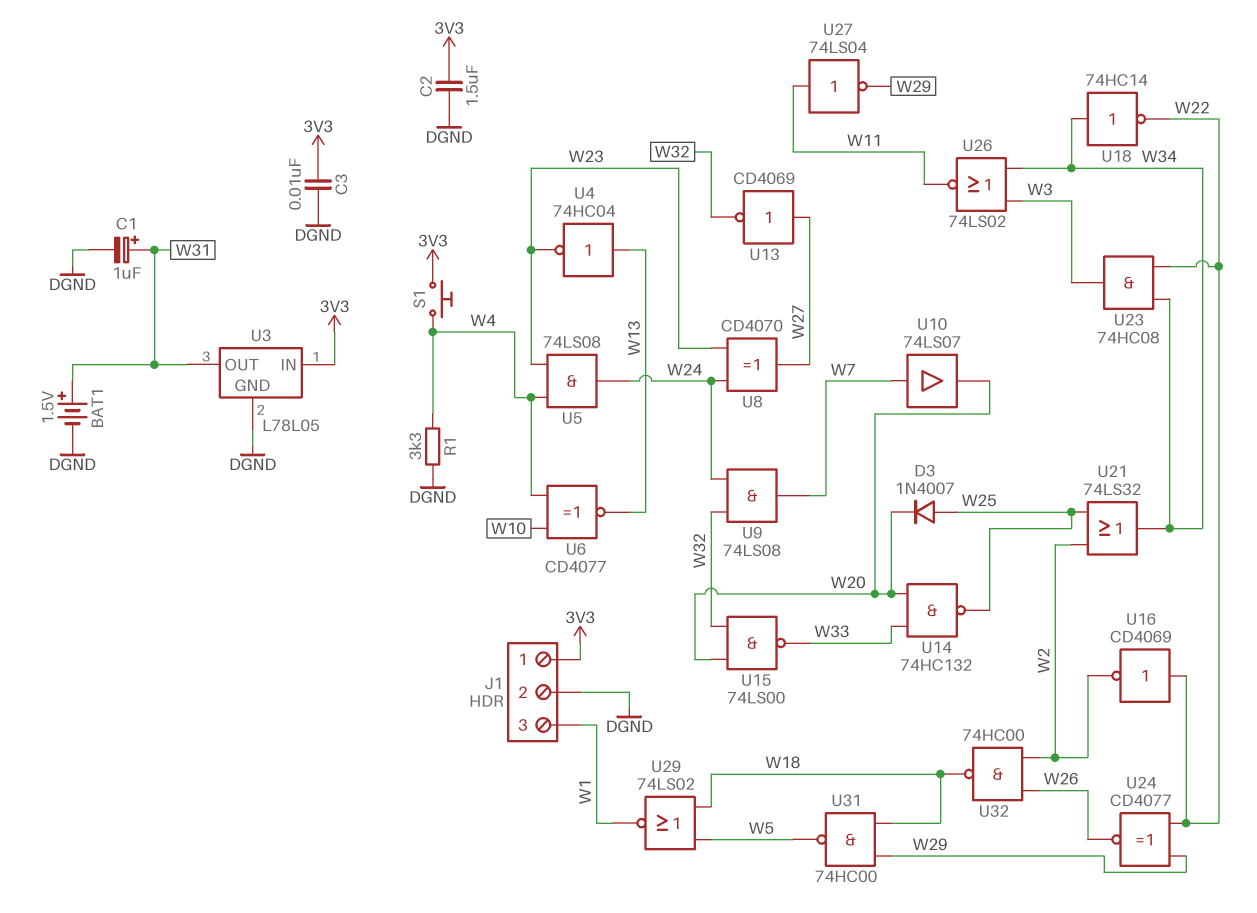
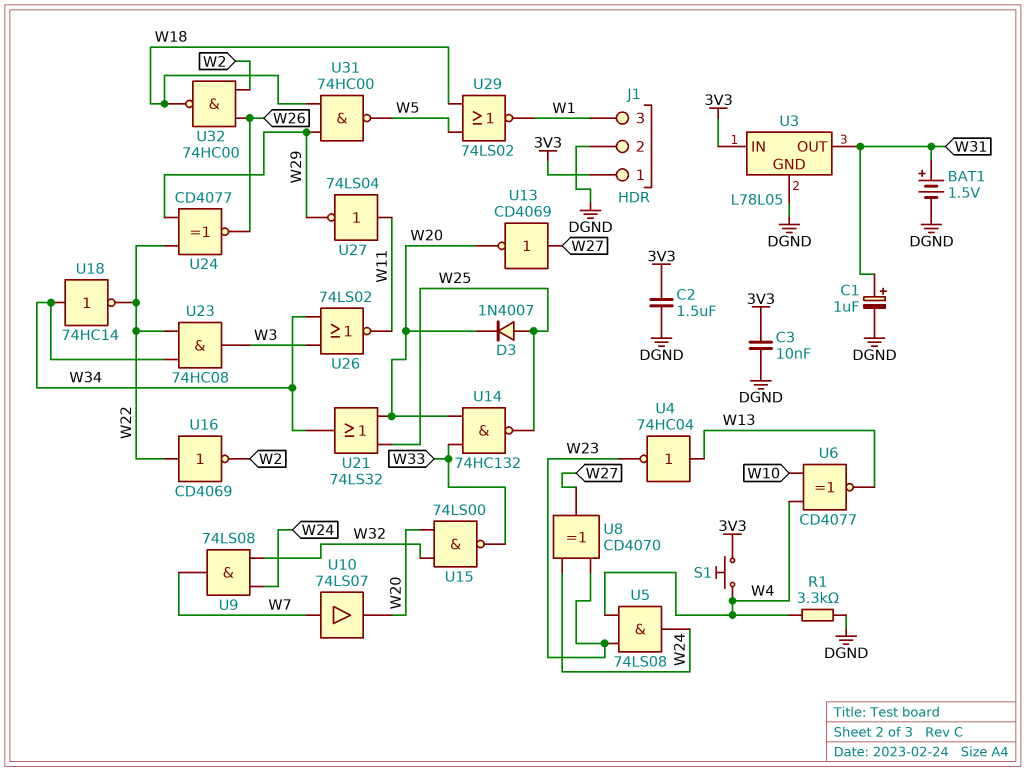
U13: NOT CD4069 (in W27, out W32) -> NOT CD4069 (in W27, out W20)
U21: OR 74LS32 (in W2, in W25, out W34) -> OR 74LS32 (in W20, in W25, out W34)

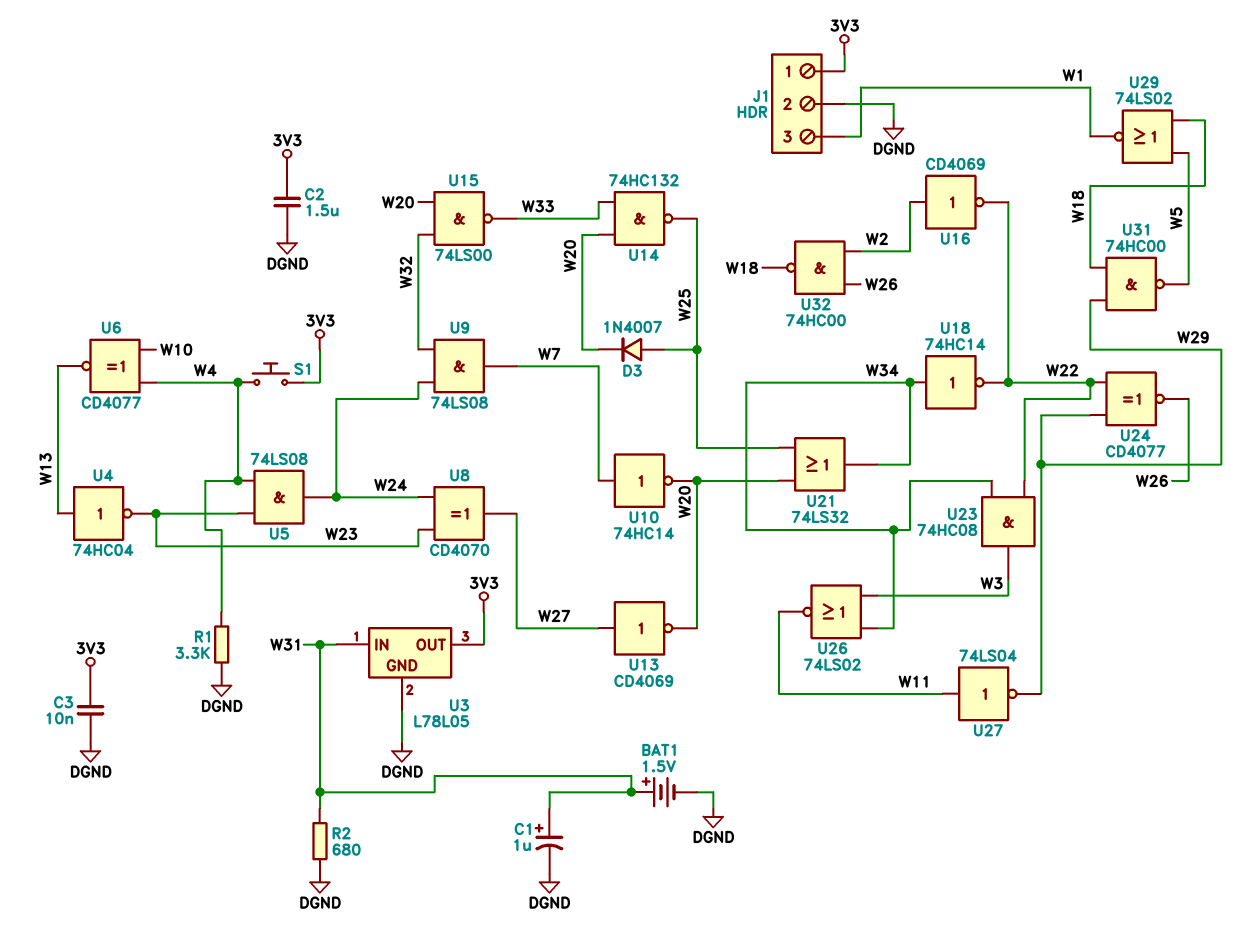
R2: none -> 680 (DGND, W31)
U3 pin IN: 3V3 -> W31
U3 pin OUT: W31 -> 3V3
U10: buffer 74LS07 (in W7, out W20) -> NOT 74HC14 (in W7, out W20)
U16: NOT CD4069 (in W22, out W2) -> NOT CD4069 (in W2, out W22)

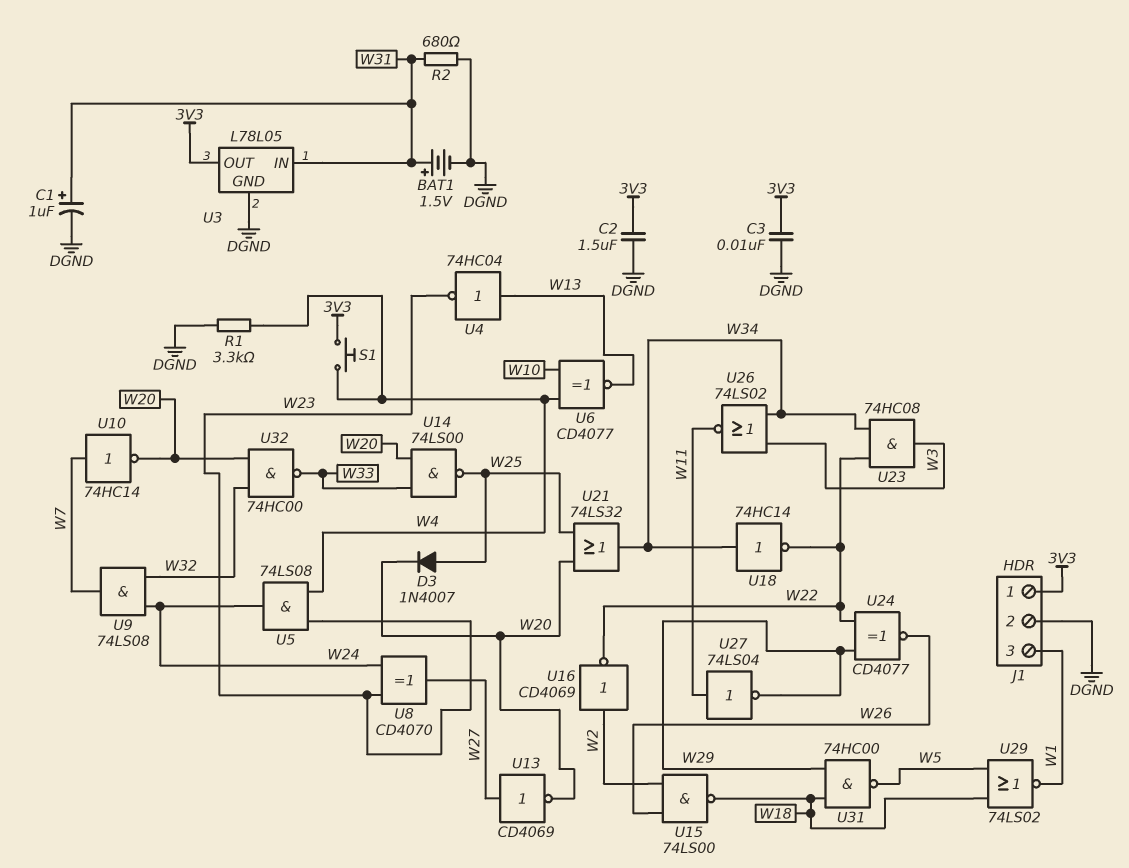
U14: NAND 74HC132 (in W20, in W33, out W25) -> NAND 74LS00 (in W20, in W33, out W25)
U15: NAND 74LS00 (in W20, in W32, out W33) -> NAND 74LS00 (in W2, in W26, out W18)
U32: NAND 74HC00 (in W2, in W26, out W18) -> NAND 74HC00 (in W20, in W32, out W33)

